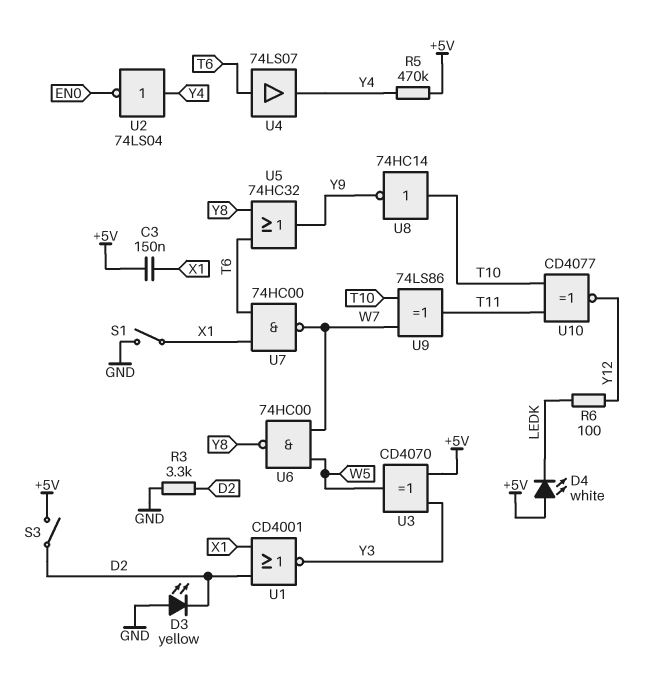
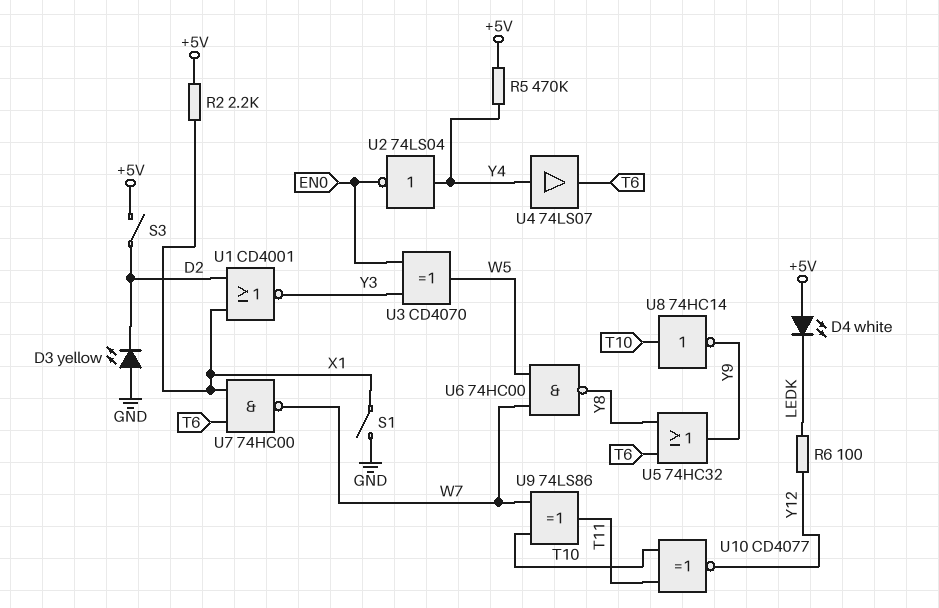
C3: 150nF (+5V, X1) -> none
R2: none -> 2.2k (+5V, X1)
R3: 3.3k (D2, GND) -> none
U3: XOR CD4070 (in +5V, in Y3, out W5) -> XOR CD4070 (in EN0, in Y3, out W5)
U4: buffer 74LS07 (in T6, out Y4) -> buffer 74LS07 (in Y4, out T6)

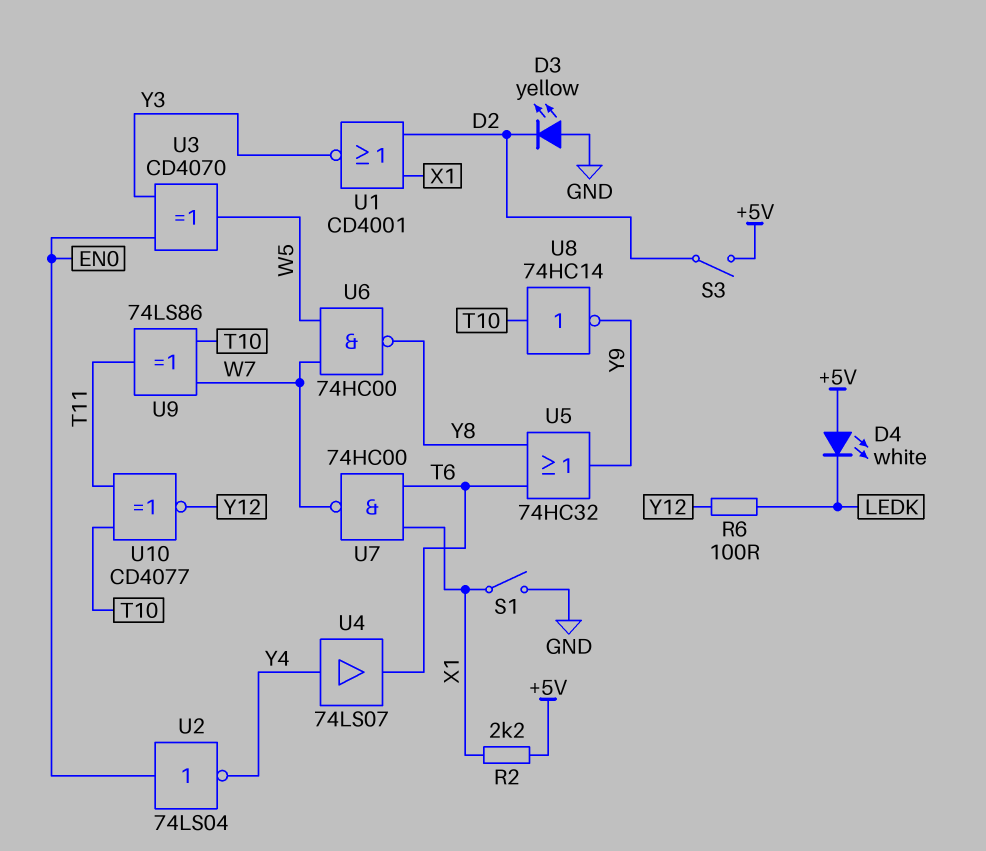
R5: 470k (+5V, Y4) -> none
U2: NOT 74LS04 (in Y4, out EN0) -> NOT 74LS04 (in EN0, out Y4)

